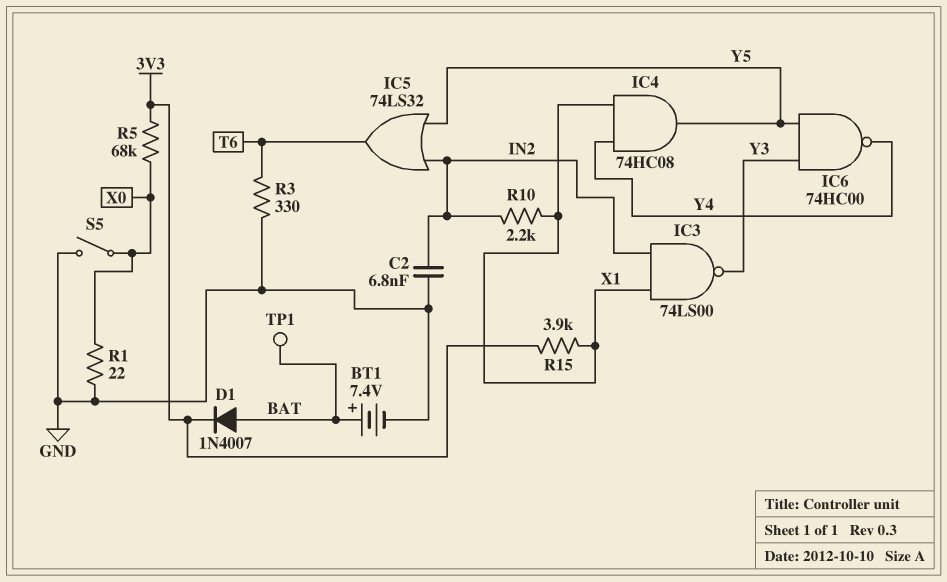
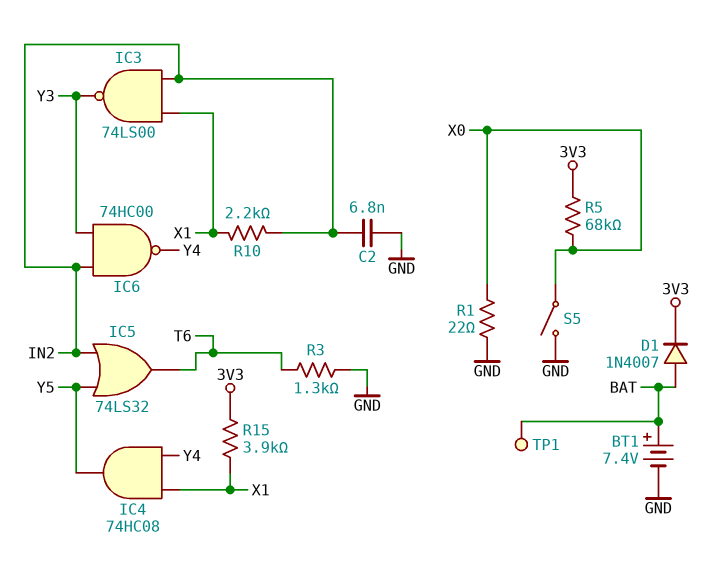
IC6: NAND 74HC00 (in Y3, in Y5, out Y4) -> NAND 74HC00 (in IN2, in Y3, out Y4)
R3: 330 (GND, T6) -> 1.3k (GND, T6)

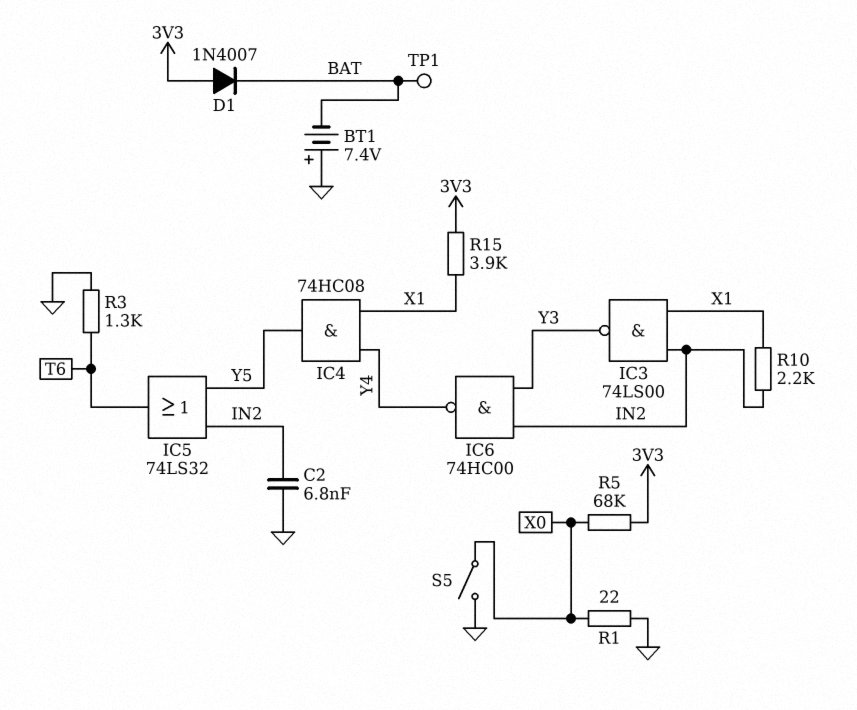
BT1: 7.4V (plus BAT, minus GND) -> 7.4V (plus GND, minus BAT)
D1: diode 1N4007 (A BAT, K 3V3) -> diode 1N4007 (A 3V3, K BAT)

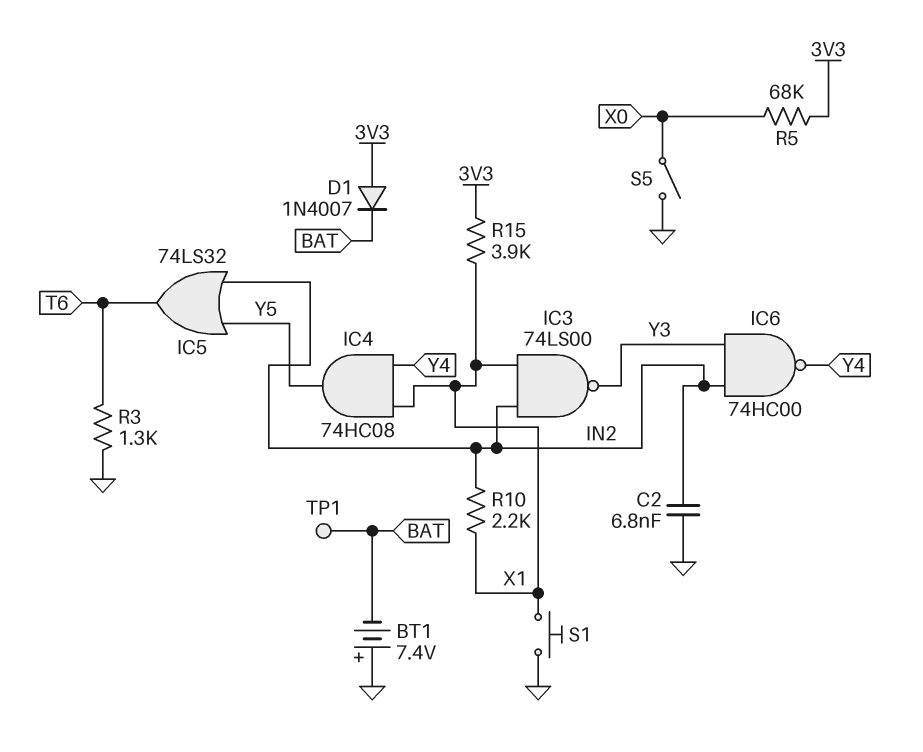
R1: 22 (GND, X0) -> none
S1: none -> button (GND, X1)

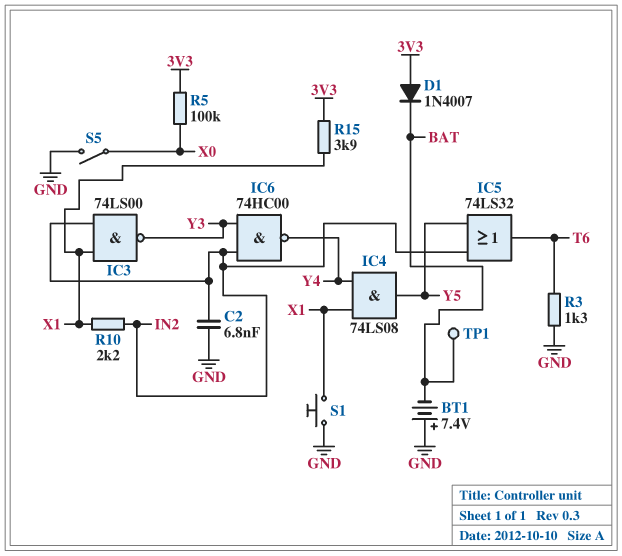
IC4: AND 74HC08 (in X1, in Y4, out Y5) -> AND 74LS08 (in X1, in Y4, out Y5)
R5: 68k (3V3, X0) -> 100k (3V3, X0)

